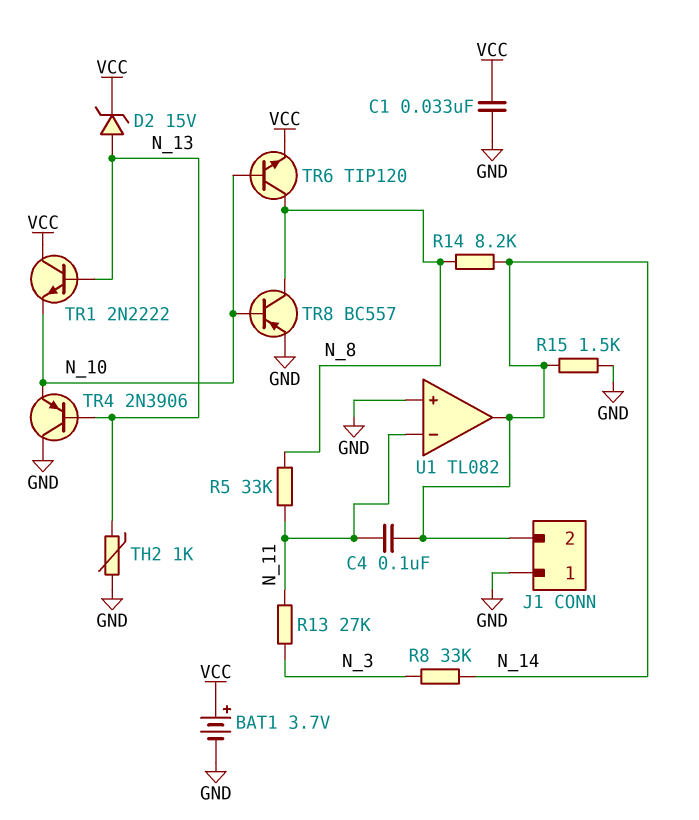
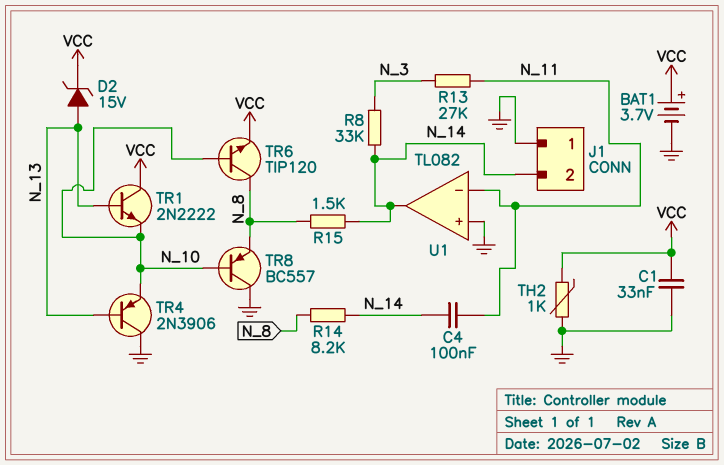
R5: 33k (N_8, N_11) -> none
R15: 1.5k (GND, N_14) -> 1.5k (N_8, N_14)
TH2: 1k (GND, N_13) -> 1k (GND, VCC)
TR8: PNP BC557 (B N_10, C N_8, E GND) -> PNP BC557 (B N_10, C GND, E N_8)

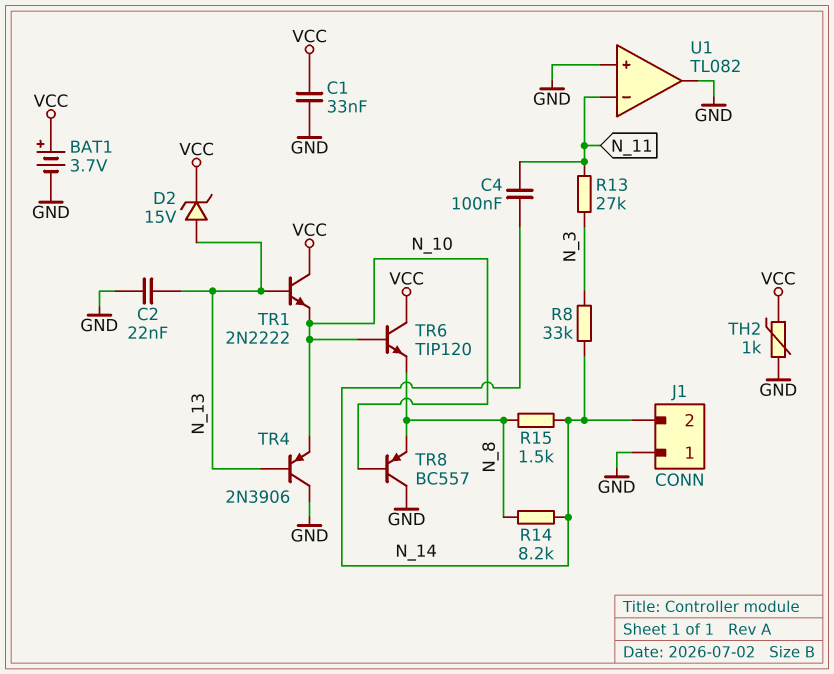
C2: none -> 22nF (GND, N_13)
TR6: NPN TIP120 (B N_10, C N_8, E VCC) -> NPN TIP120 (B N_10, C VCC, E N_8)
U1 pin out: N_14 -> GND

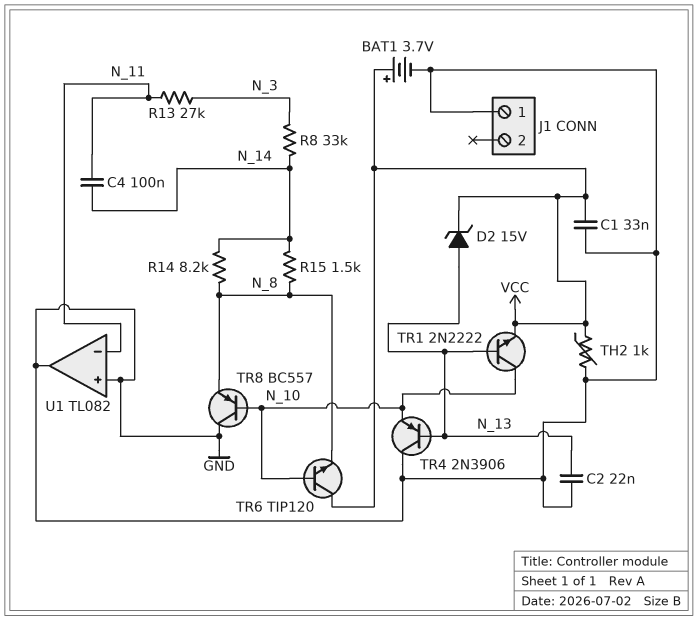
J1 pin 2: N_14 -> none
TR1: NPN 2N2222 (B N_13, C VCC, E N_10) -> NPN 2N2222 (B N_13, C N_10, E VCC)

